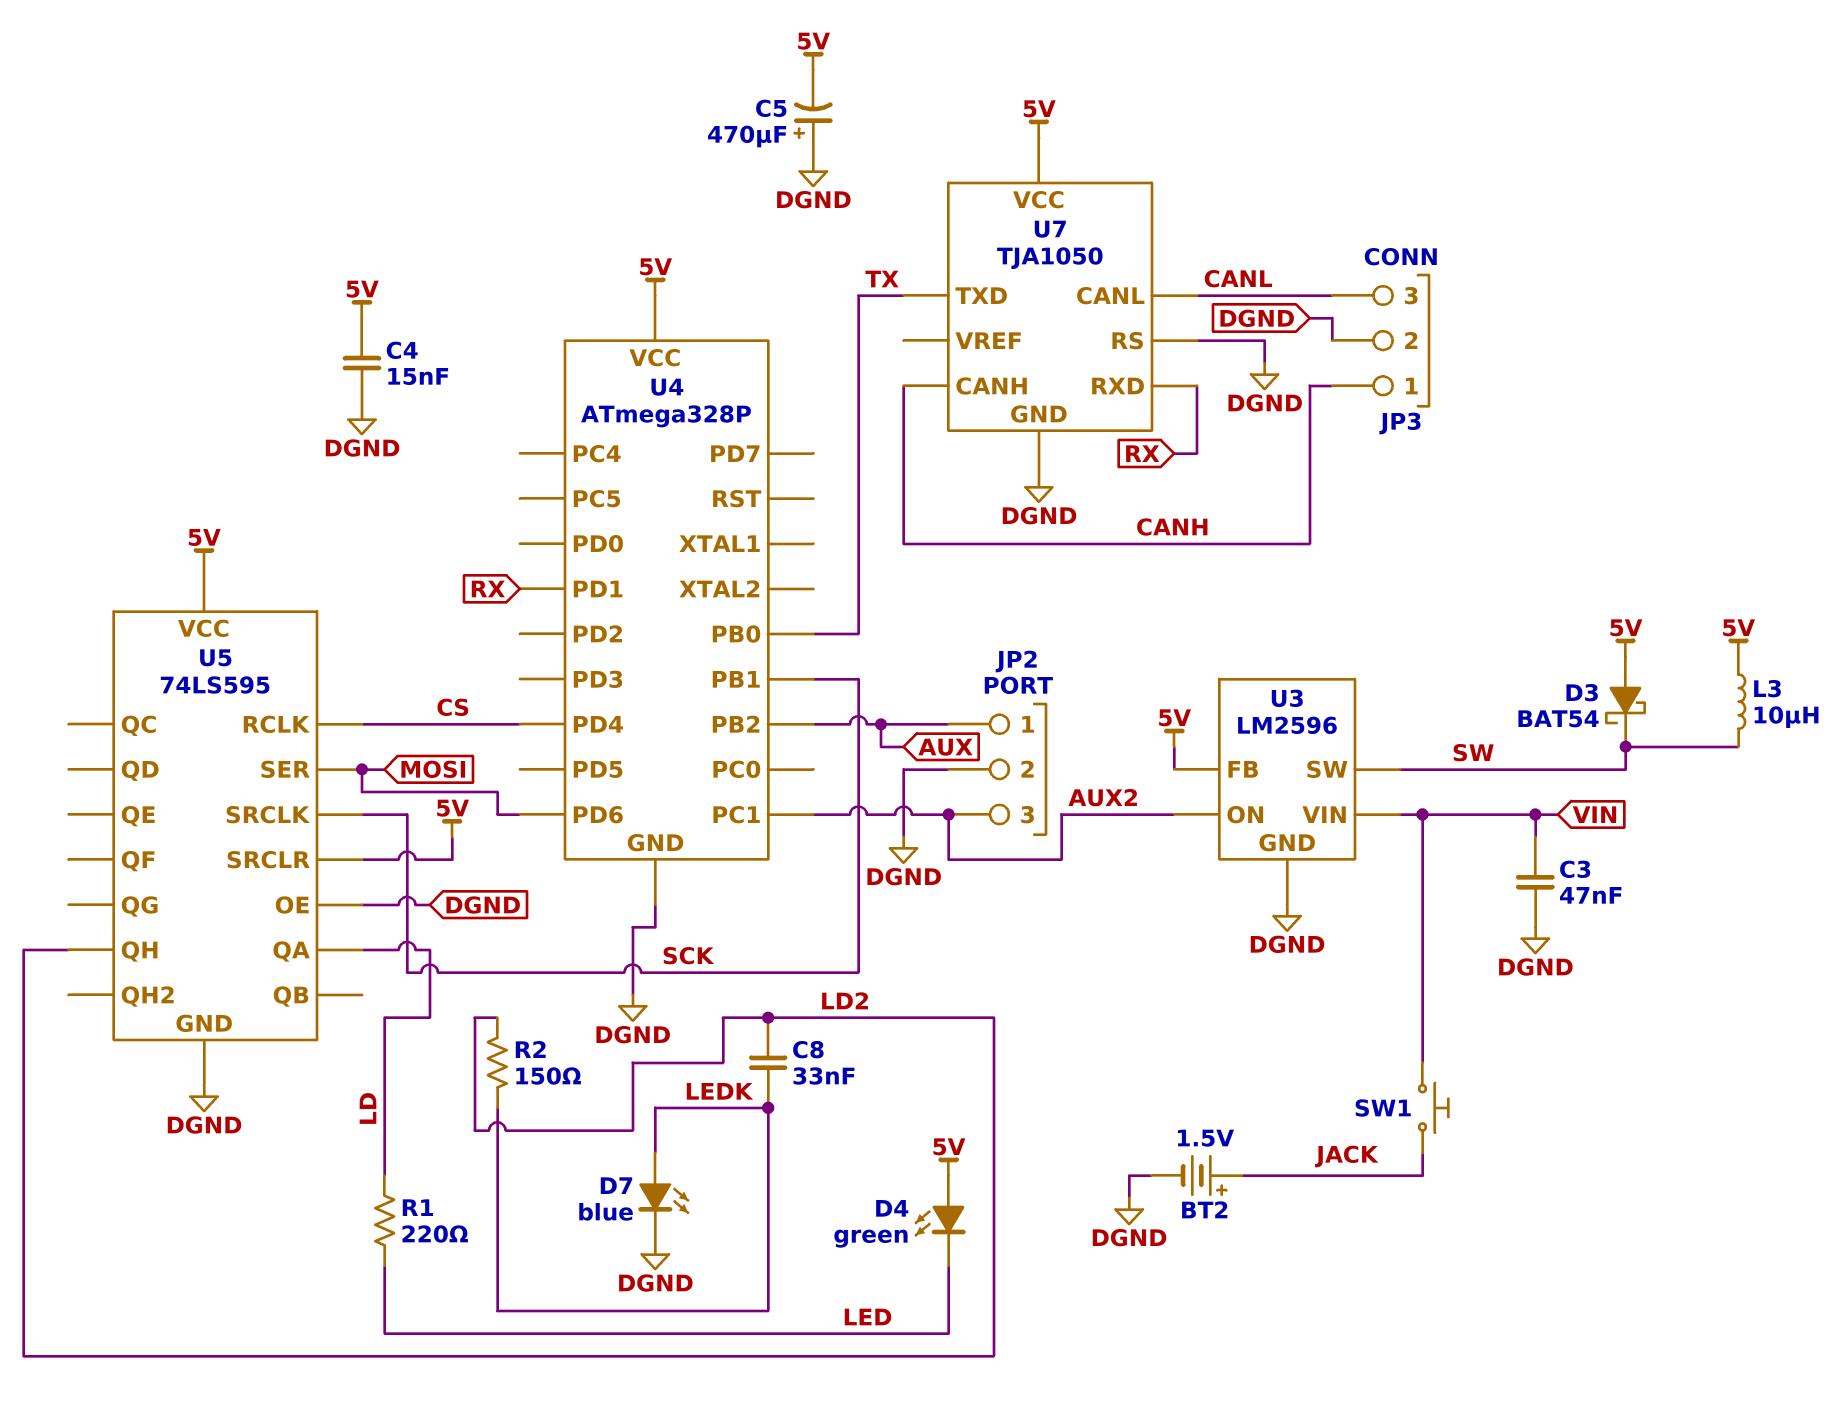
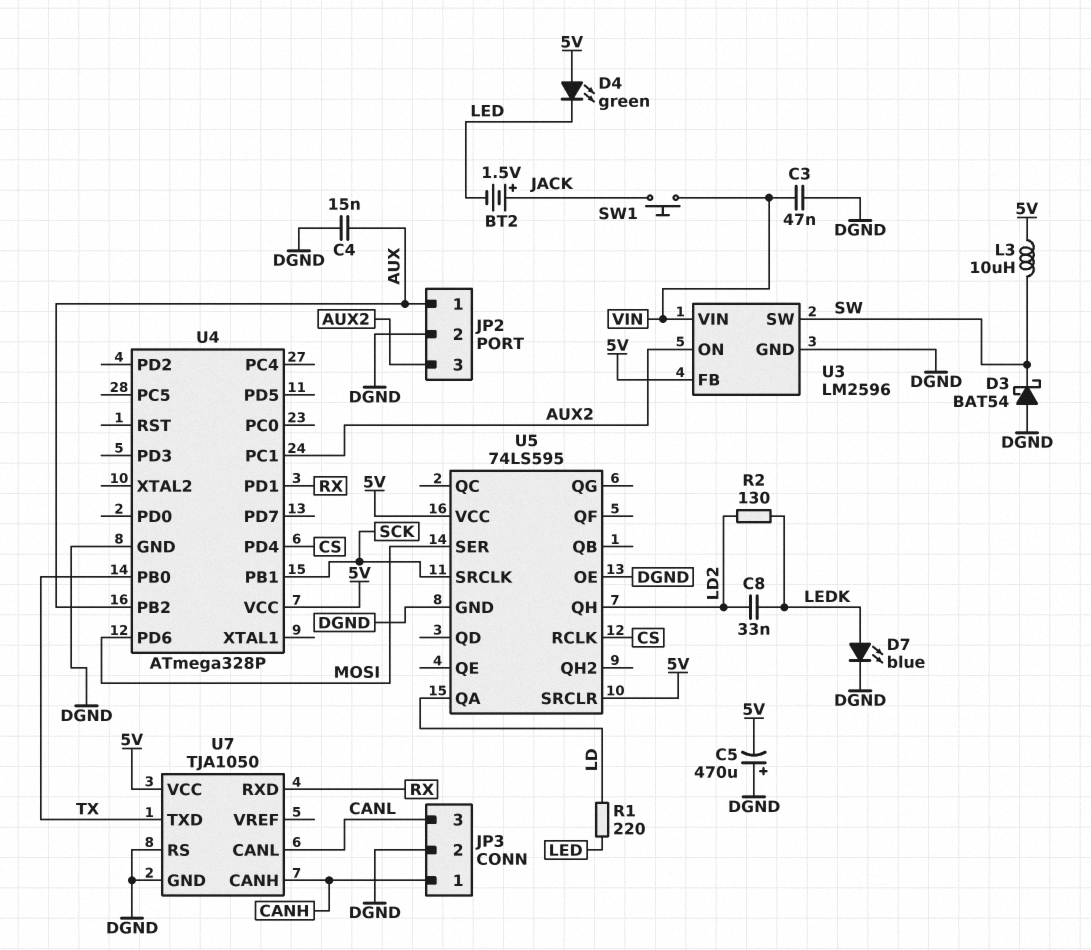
BT2: 1.5V (plus JACK, minus DGND) -> 1.5V (plus JACK, minus LED)
C4: 15nF (5V, DGND) -> 15nF (AUX, DGND)
D3: schottky BAT54 (A 5V, K SW) -> schottky BAT54 (A DGND, K SW)
R2: 150 (LD2, LEDK) -> 130 (LD2, LEDK)

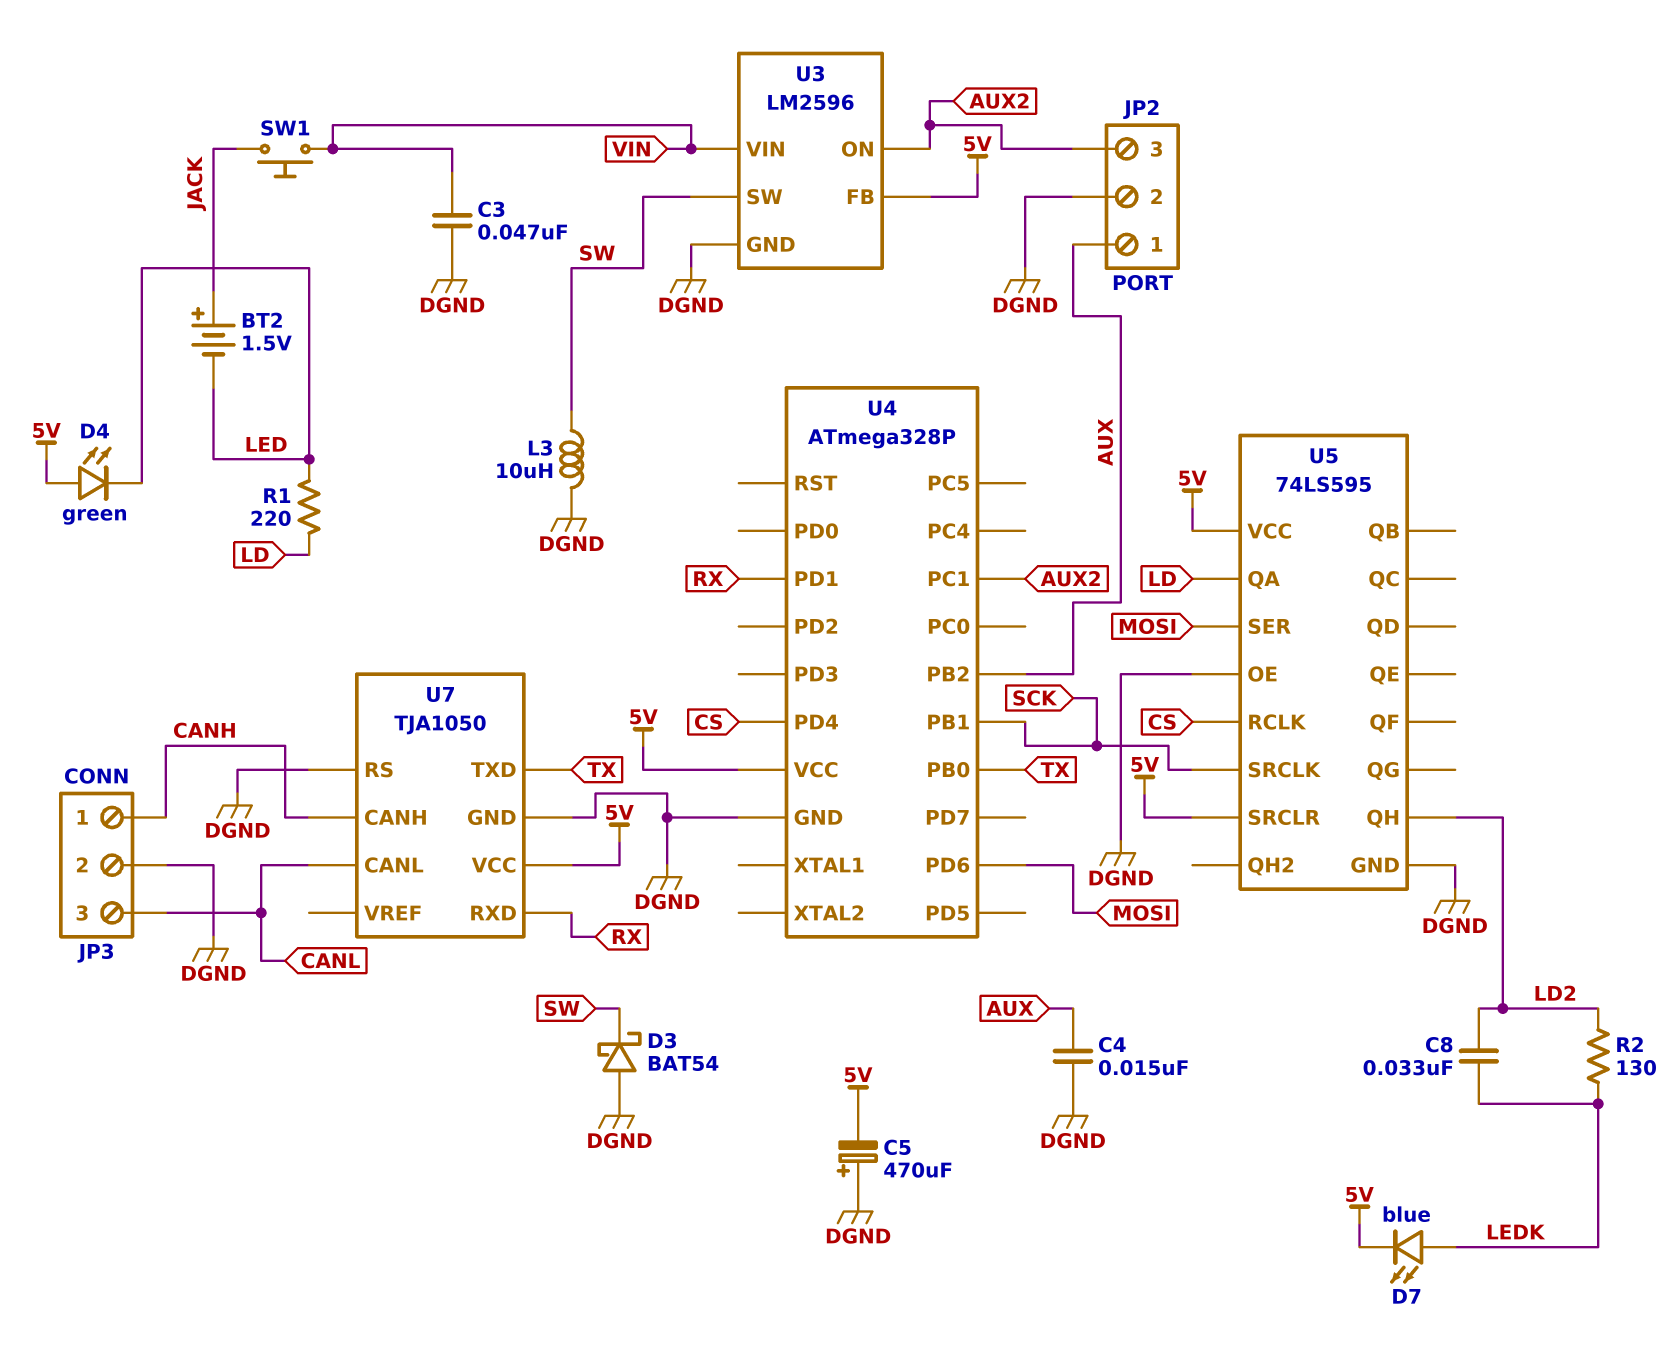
D7: LED blue (A LEDK, K DGND) -> LED blue (A LEDK, K 5V)
L3: 10uH (5V, SW) -> 10uH (DGND, SW)

